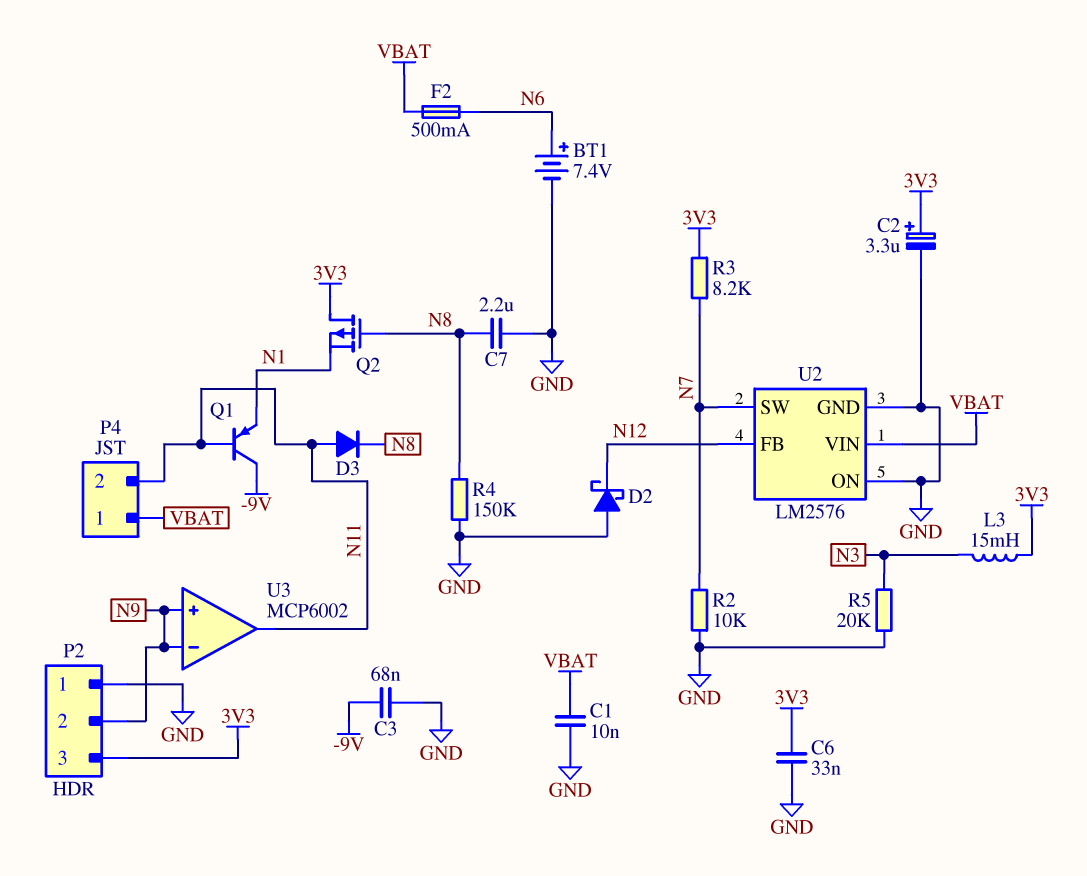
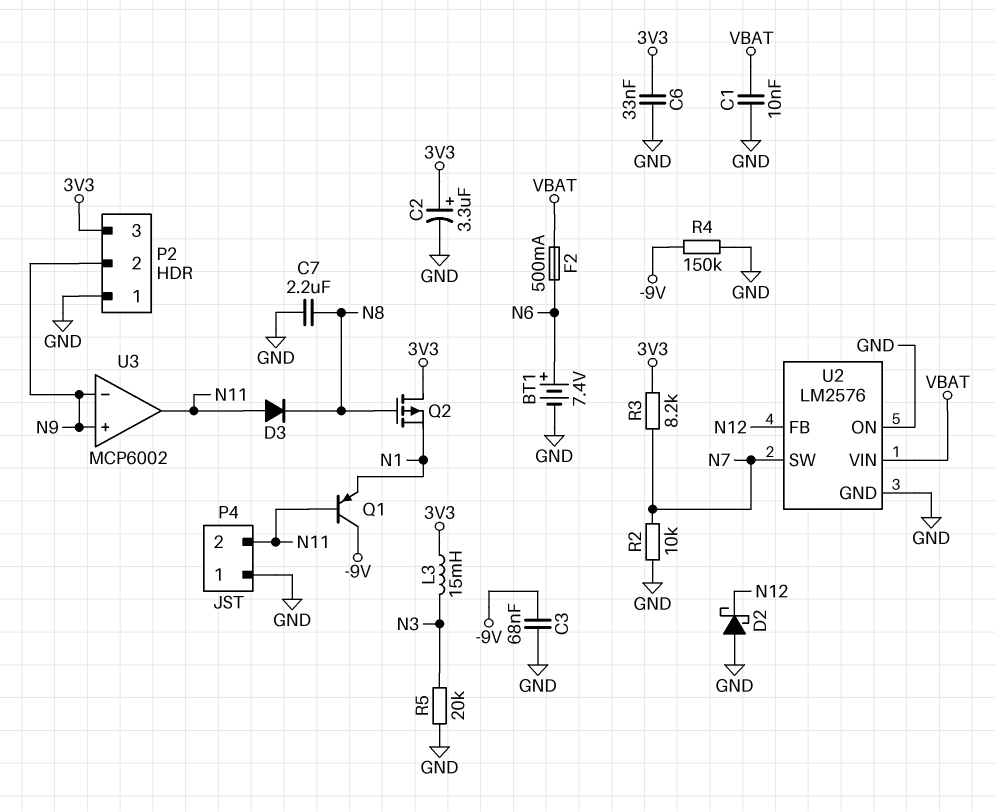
P4 pin 1: VBAT -> GND
R4: 150k (GND, N8) -> 150k (-9V, GND)

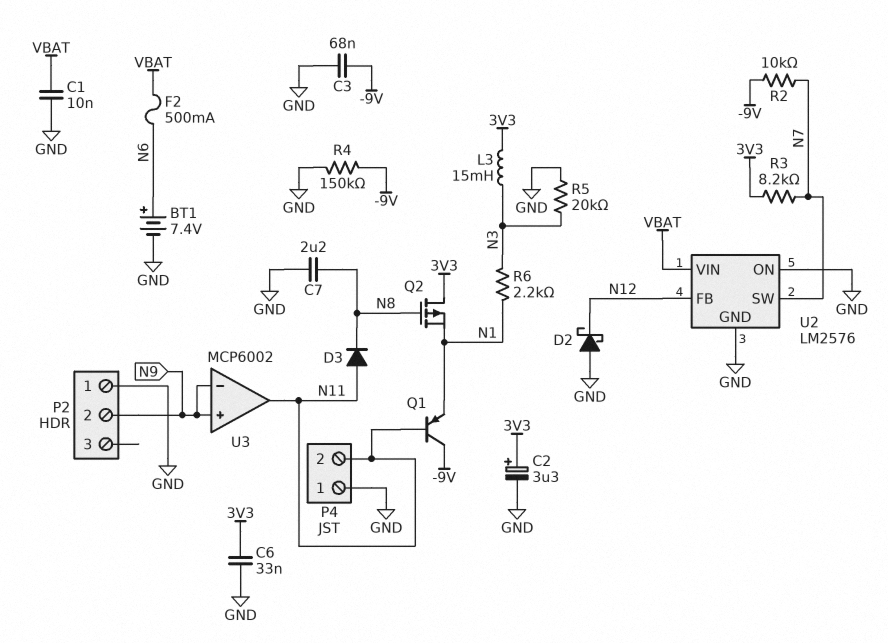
P2 pin 3: 3V3 -> none
R2: 10k (GND, N7) -> 10k (-9V, N7)
R6: none -> 2.2k (N1, N3)

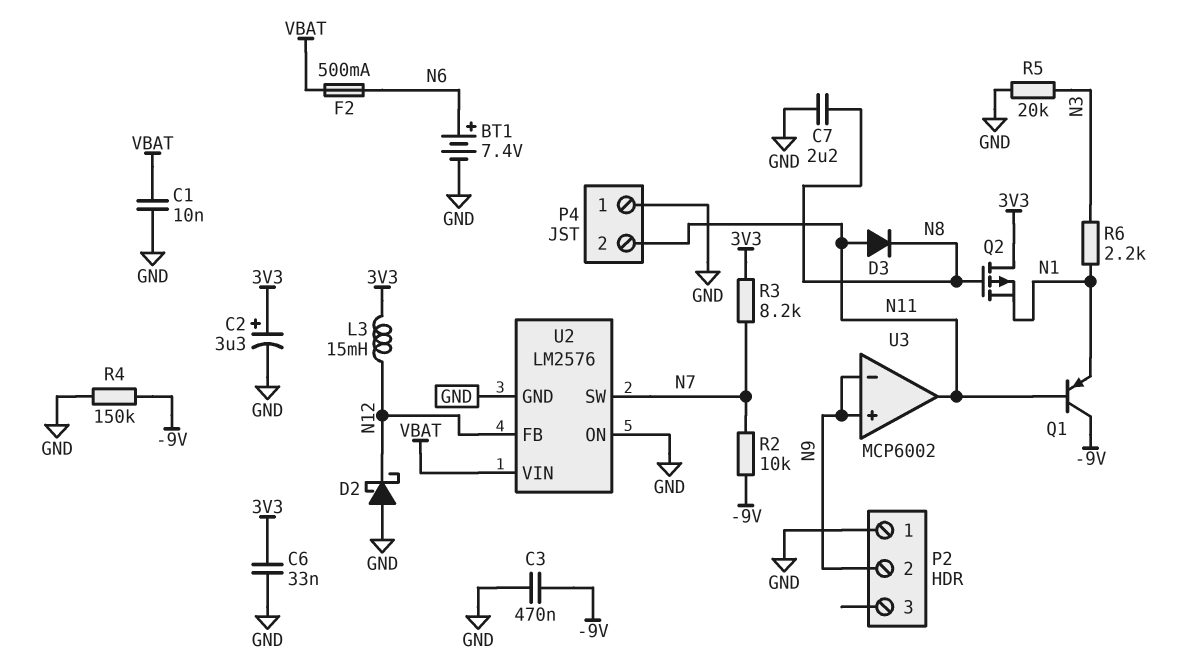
C3: 68nF (-9V, GND) -> 470nF (-9V, GND)
L3: 15mH (3V3, N3) -> 15mH (3V3, N12)

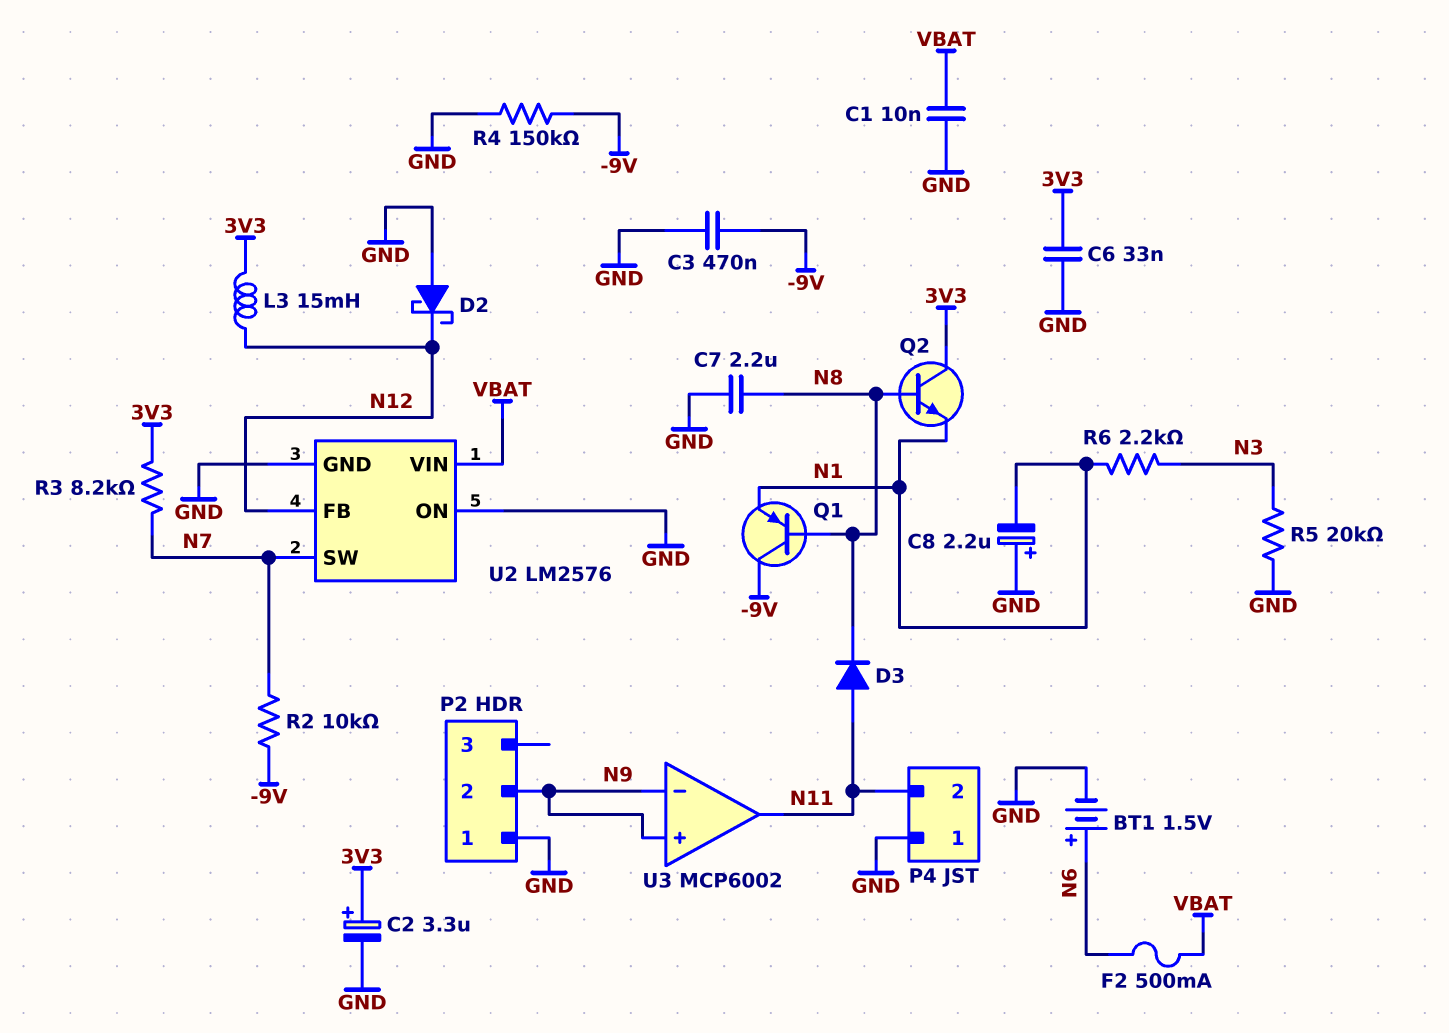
BT1: 7.4V (plus N6, minus GND) -> 1.5V (plus N6, minus GND)
C8: none -> 2.2uF (plus GND, minus N1)
Q1: PNP (B N11, C -9V, E N1) -> PNP (B N8, C -9V, E N1)
Q2: PMOS (G N8, D 3V3, S N1) -> NPN (B N8, C 3V3, E N1)

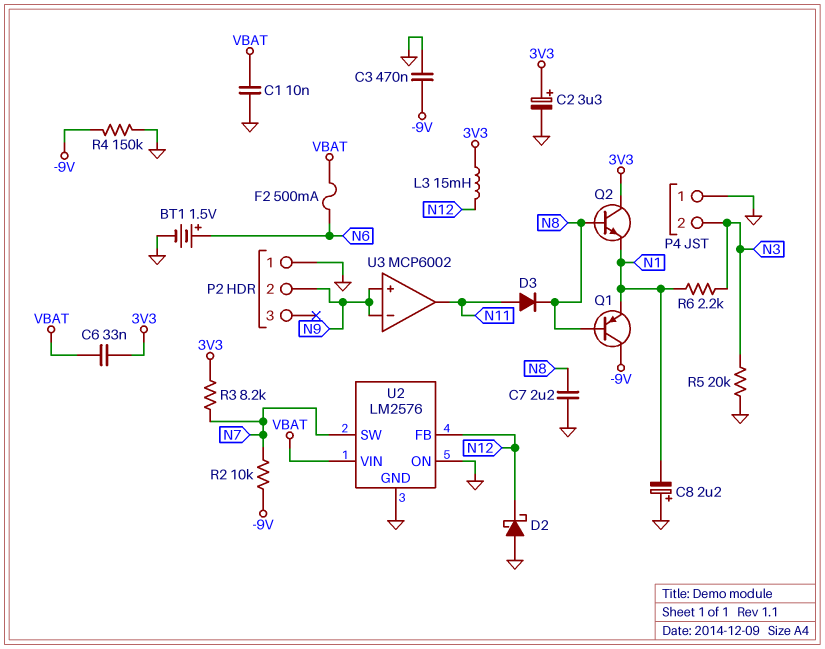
C6: 33nF (3V3, GND) -> 33nF (3V3, VBAT)
P4 pin 2: N11 -> N3

